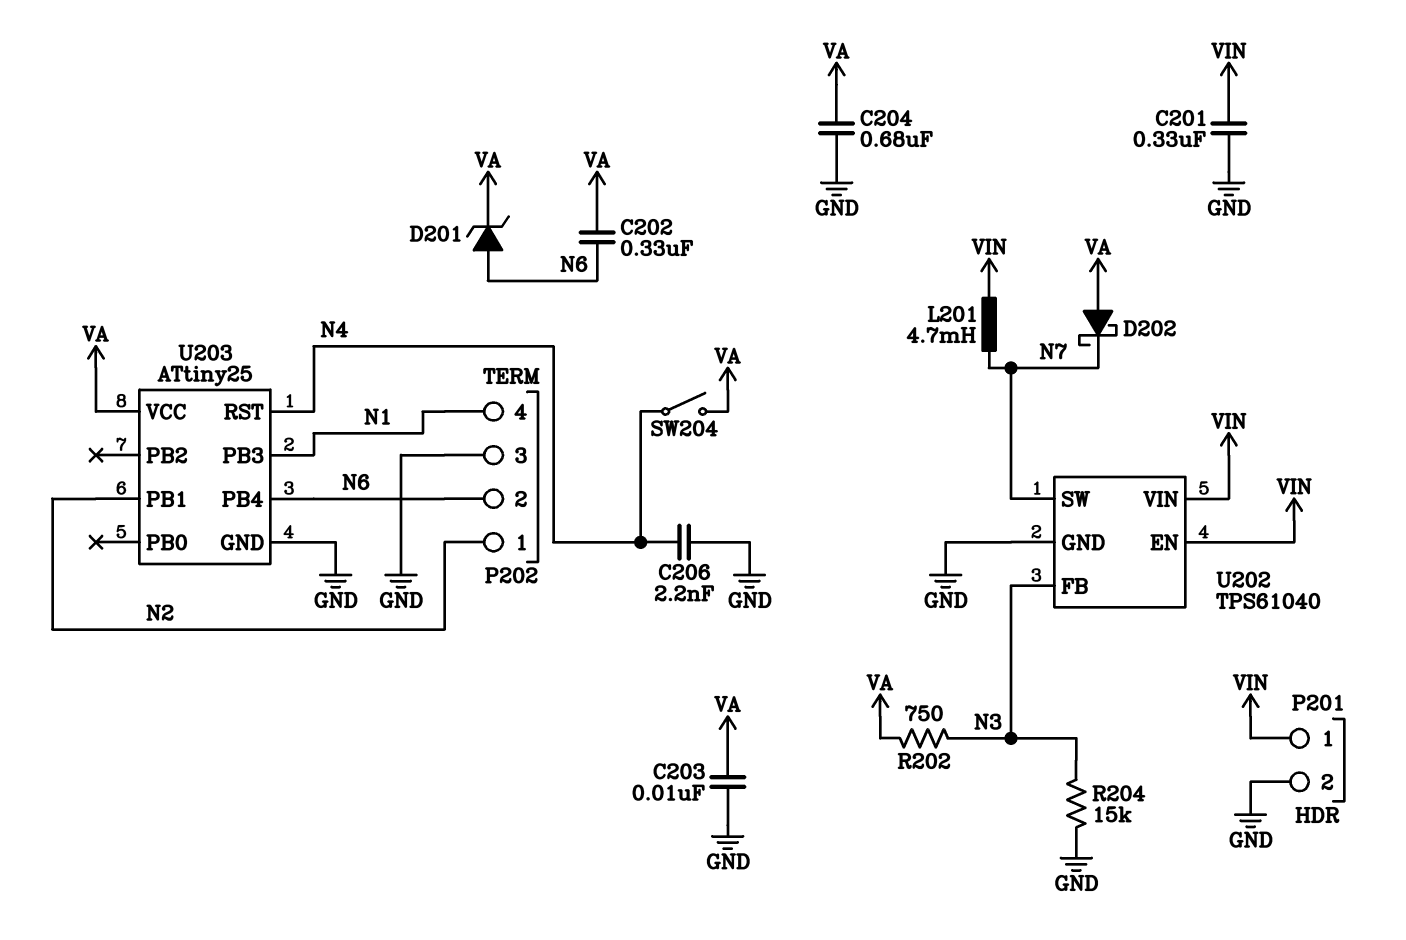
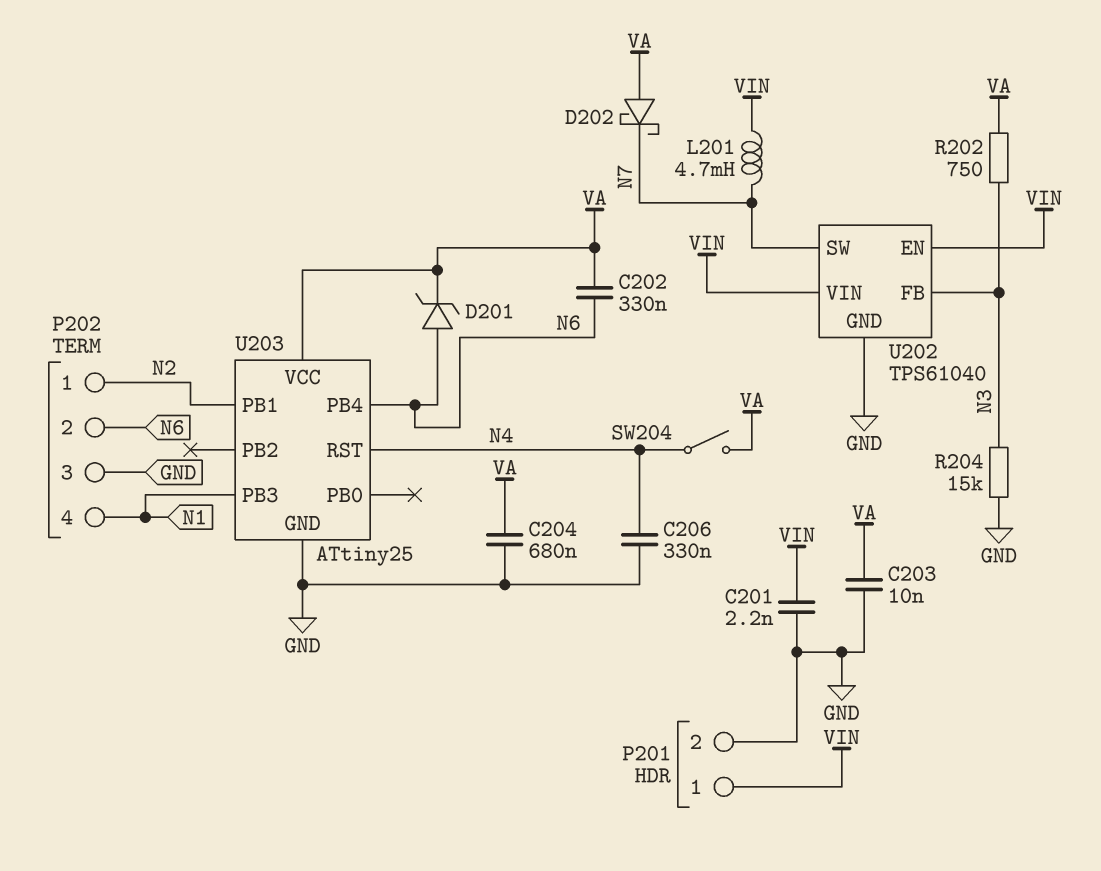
C201: 330nF (GND, VIN) -> 2.2nF (GND, VIN)
C206: 2.2nF (GND, N4) -> 330nF (GND, N4)

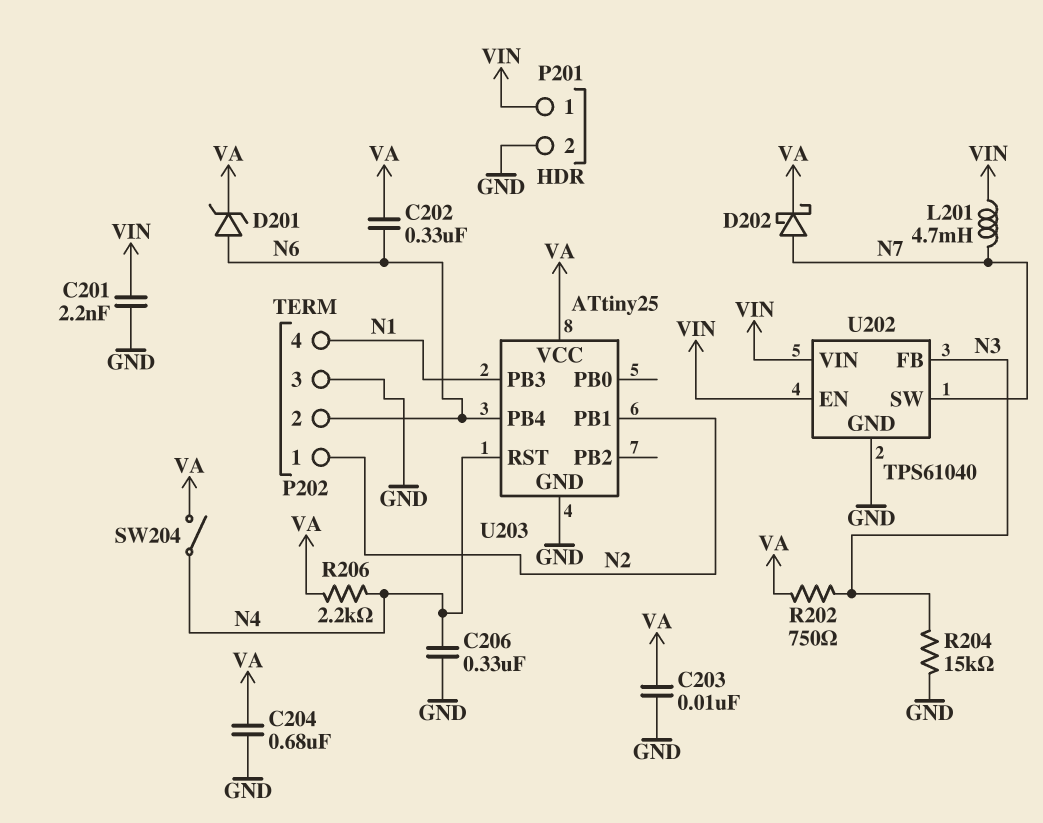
D202: schottky (A VA, K N7) -> schottky (A N7, K VA)
R206: none -> 2.2k (N4, VA)

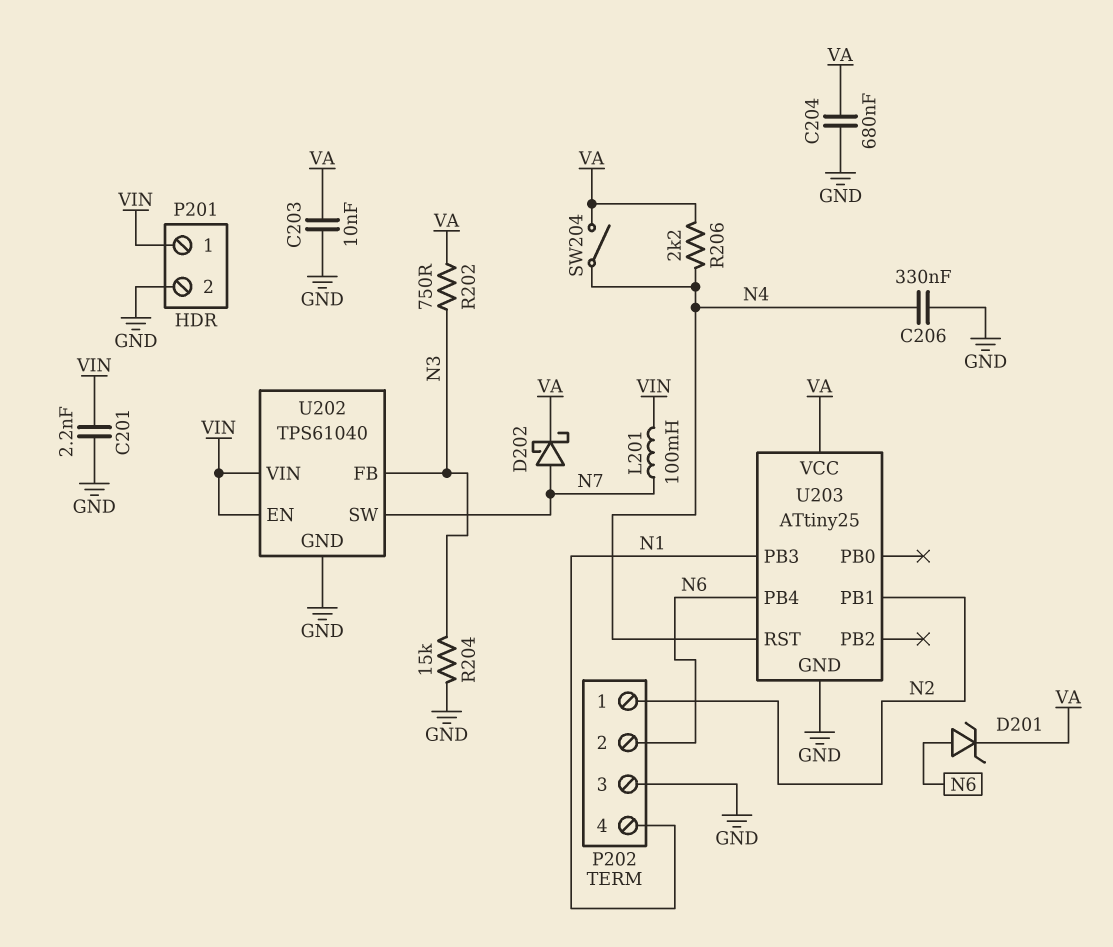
C202: 330nF (N6, VA) -> none
L201: 4.7mH (N7, VIN) -> 100mH (N7, VIN)

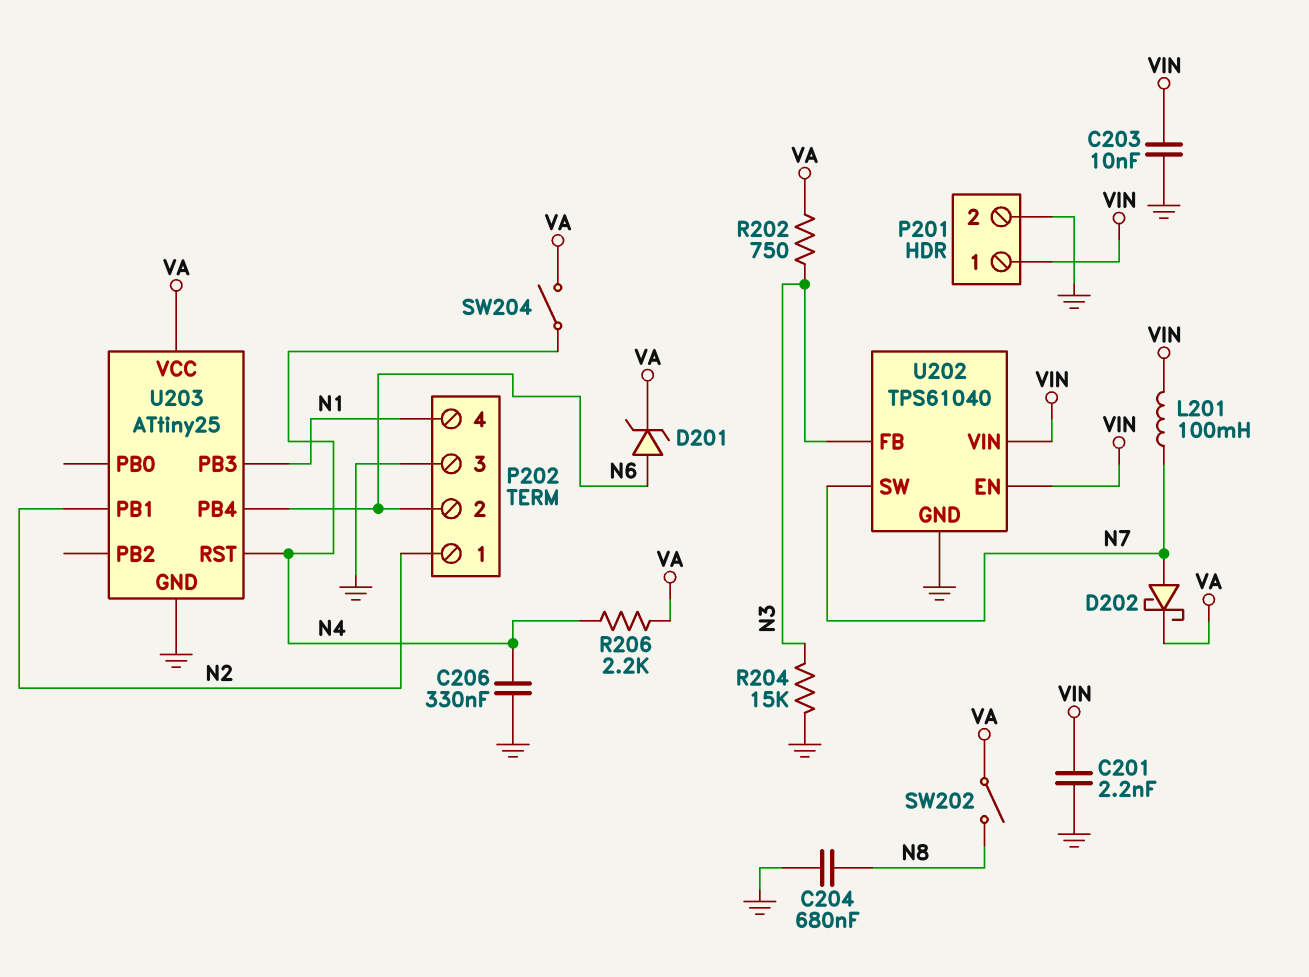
C203: 10nF (GND, VA) -> 10nF (GND, VIN)
C204: 680nF (GND, VA) -> 680nF (GND, N8)
SW202: none -> switch (N8, VA)

